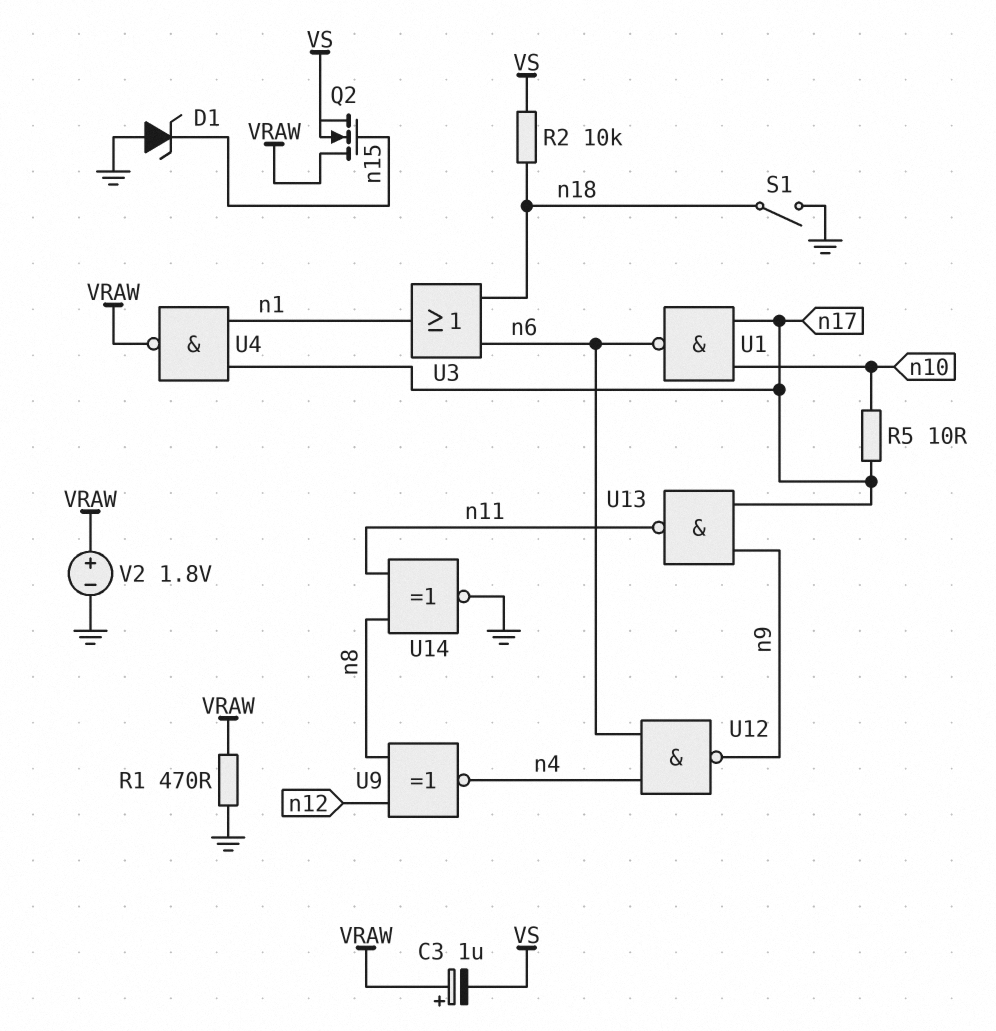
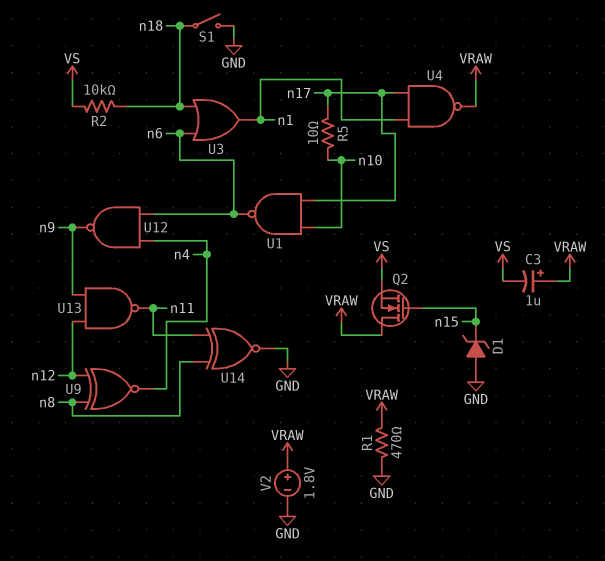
U13: NAND (in n9, in n17, out n11) -> NAND (in n9, in n12, out n11)

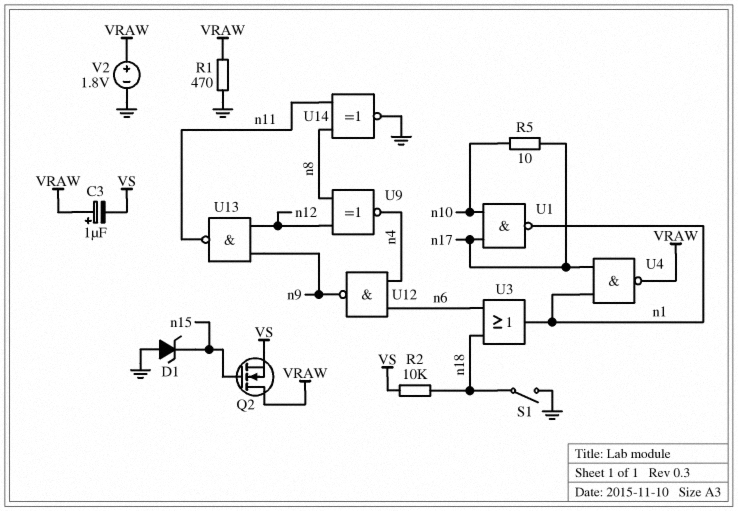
U1: NAND (in n10, in n17, out n6) -> NAND (in n10, in n17, out n1)

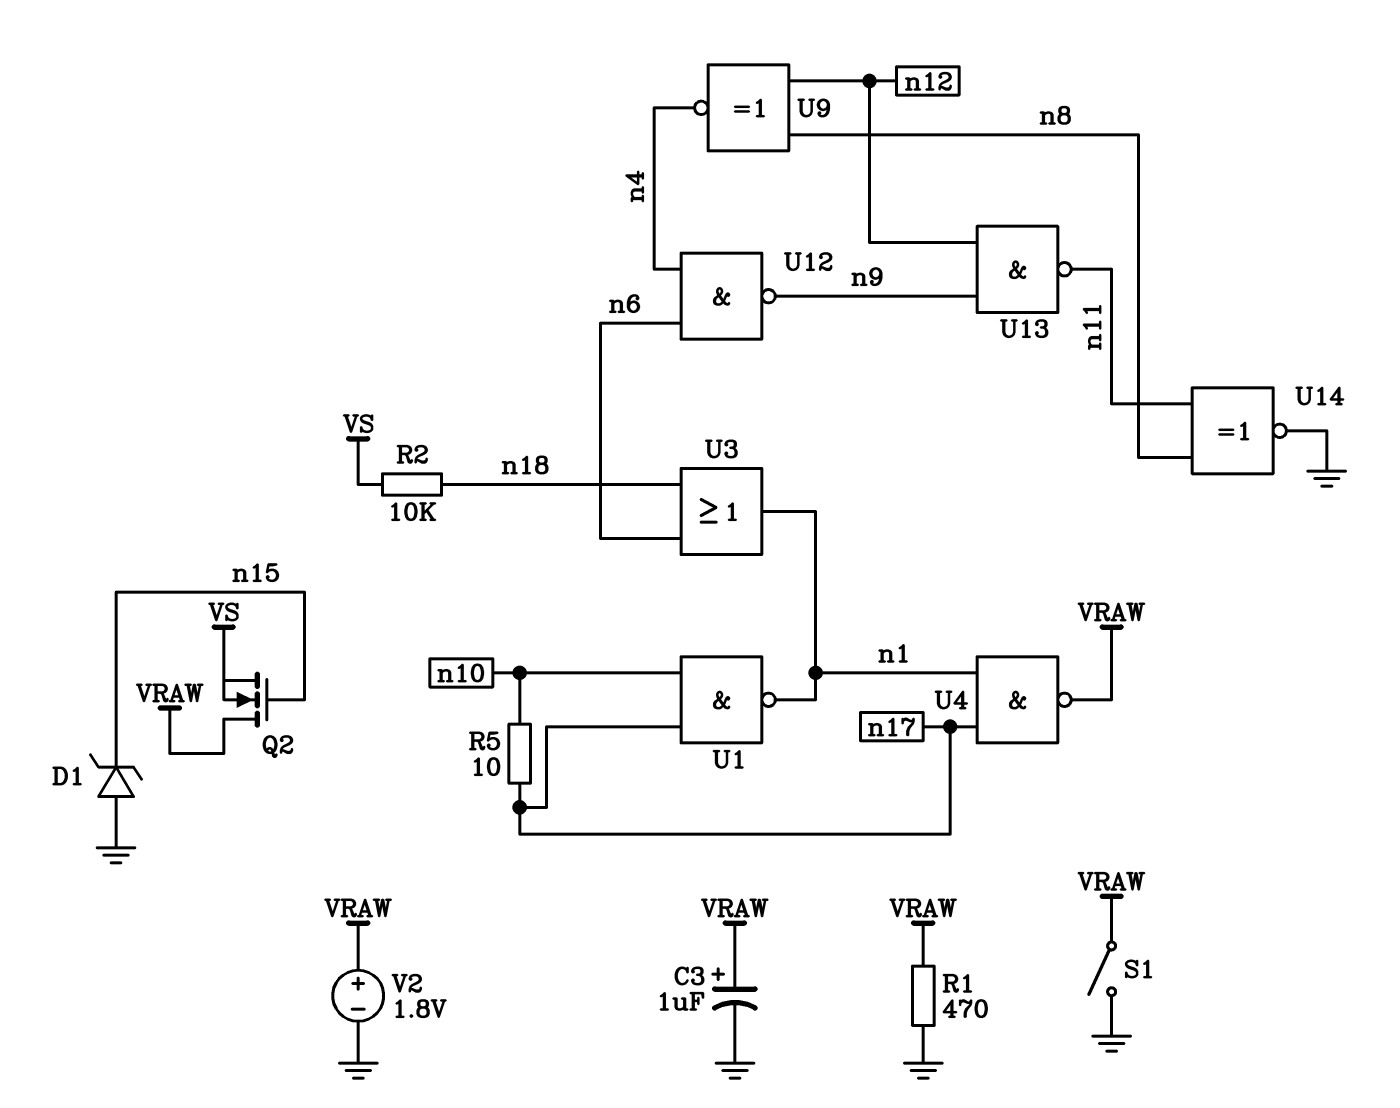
C3: 1uF (plus VRAW, minus VS) -> 1uF (plus VRAW, minus GND)
S1: switch (GND, n18) -> switch (GND, VRAW)

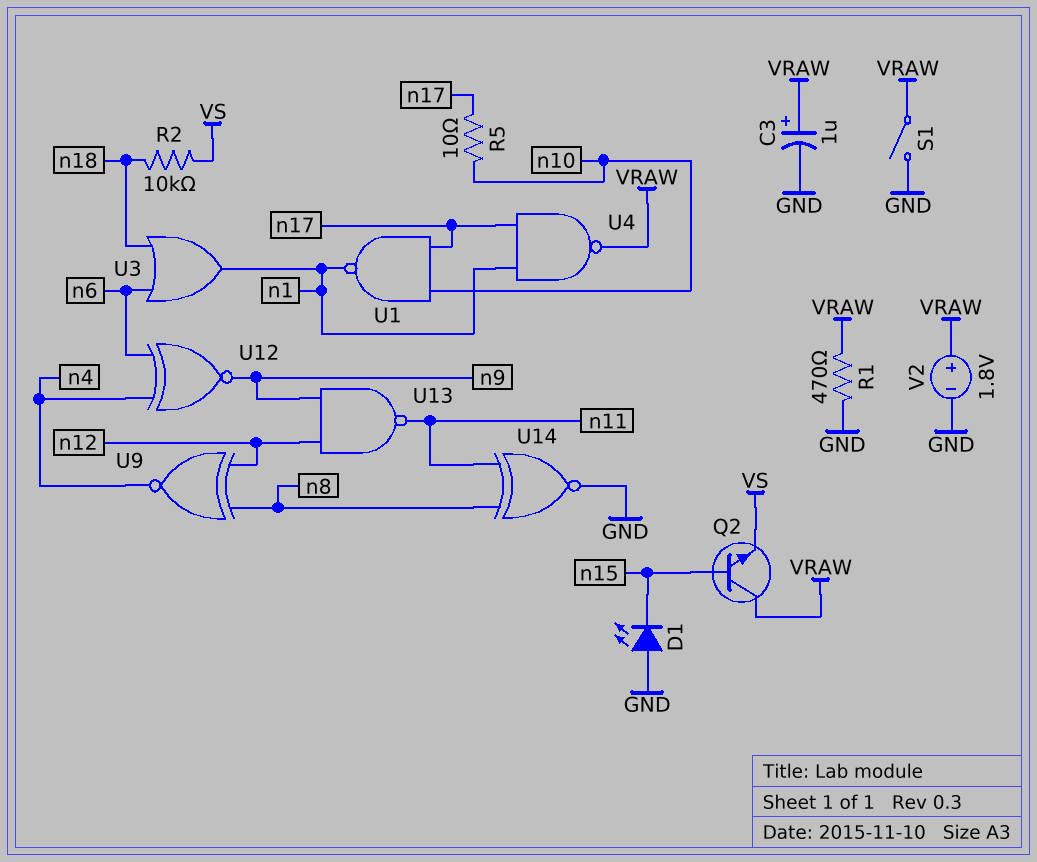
D1: zener (A GND, K n15) -> LED (A GND, K n15)
Q2: NMOS (G n15, D VRAW, S VS) -> NPN (B n15, C VRAW, E VS)
U12: NAND (in n4, in n6, out n9) -> XNOR (in n4, in n6, out n9)

